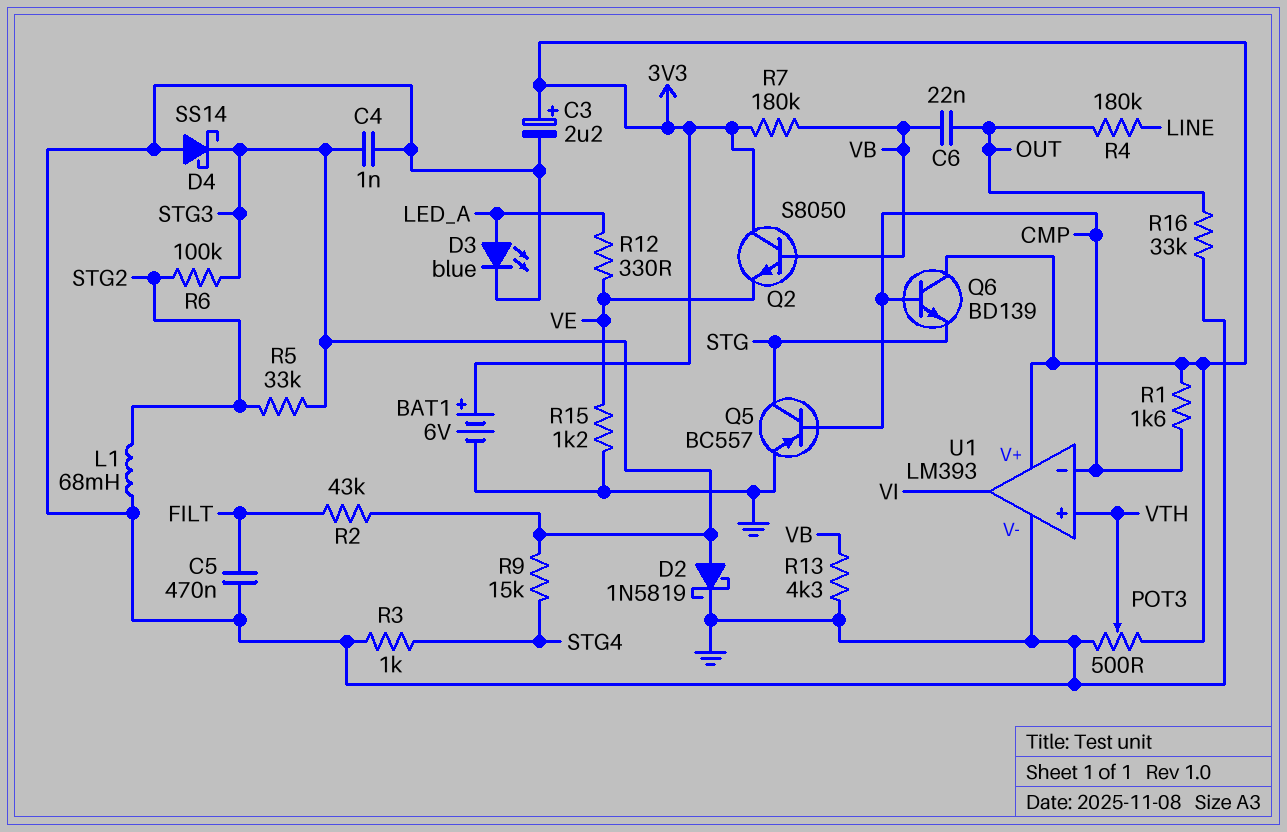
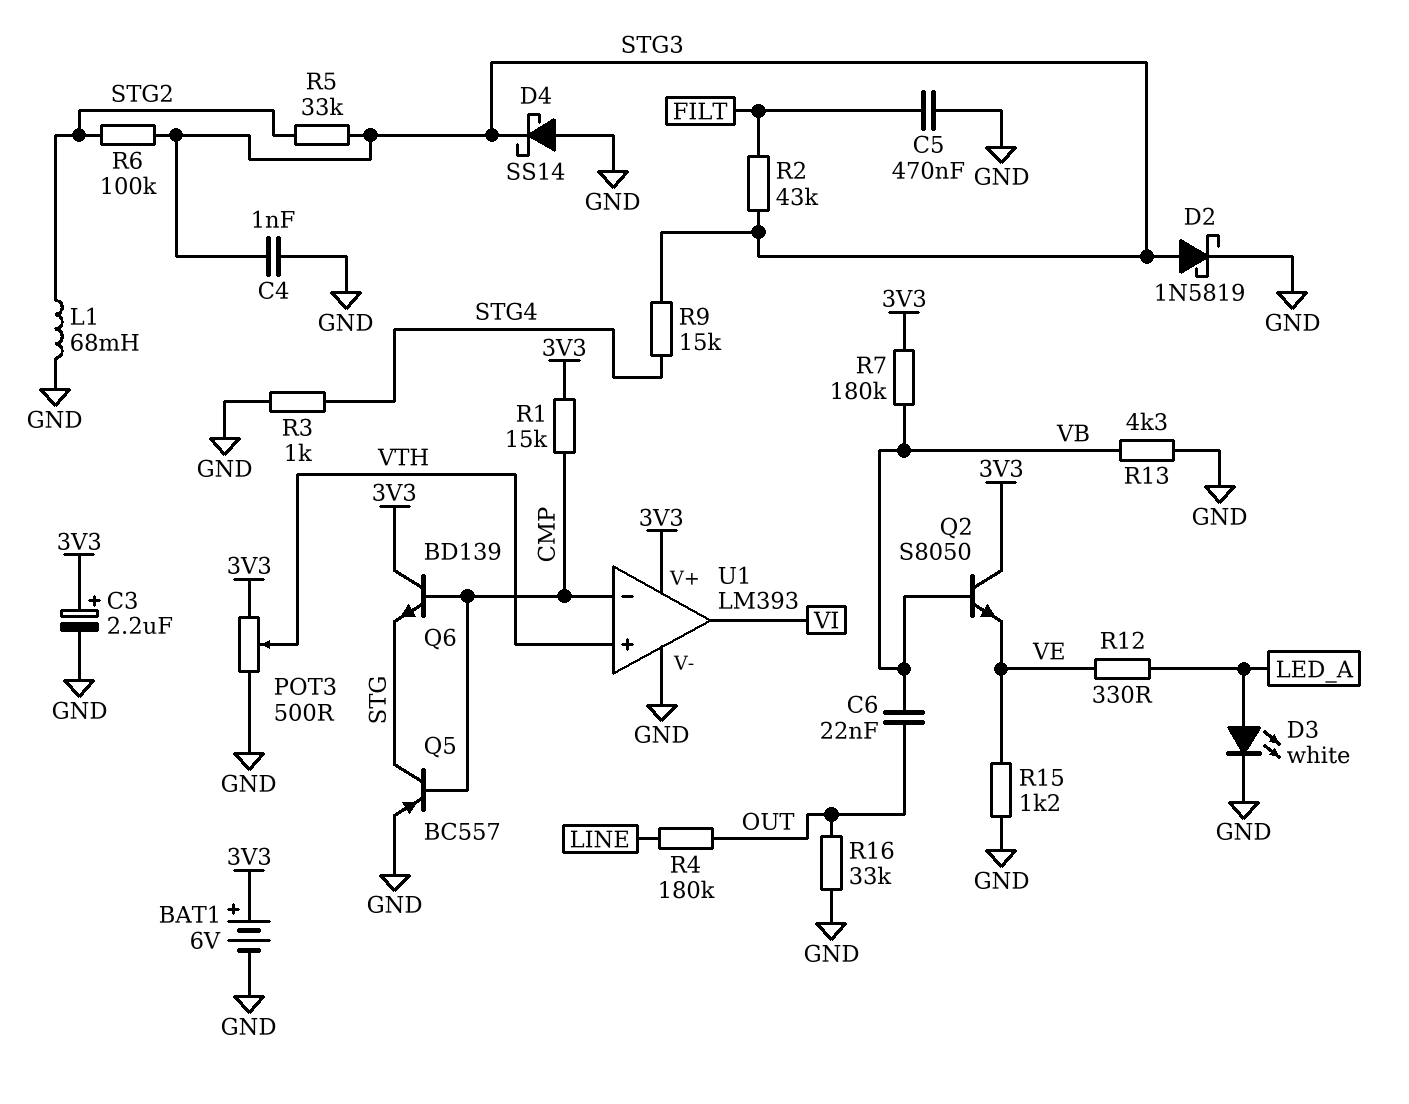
D3: LED blue (A LED_A, K GND) -> LED white (A LED_A, K GND)
R1: 1.6k (3V3, CMP) -> 15k (3V3, CMP)

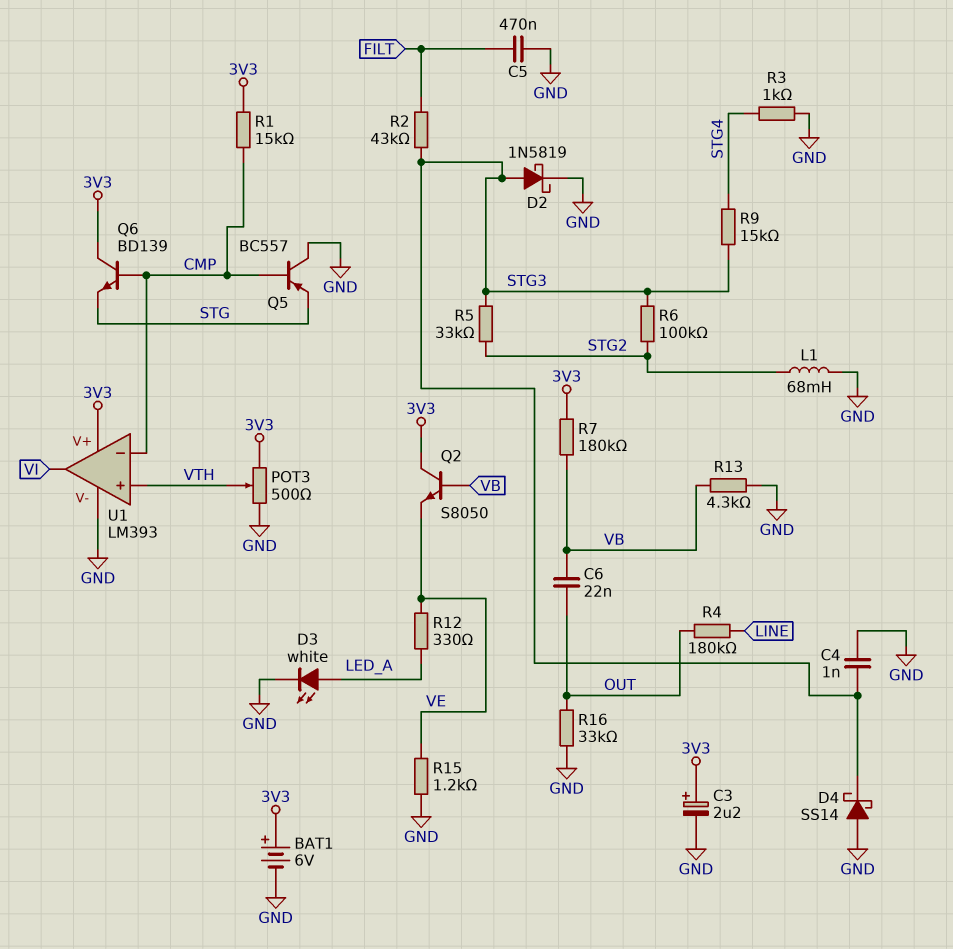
Q5: PNP BC557 (B CMP, C STG, E GND) -> PNP BC557 (B CMP, C GND, E STG)

